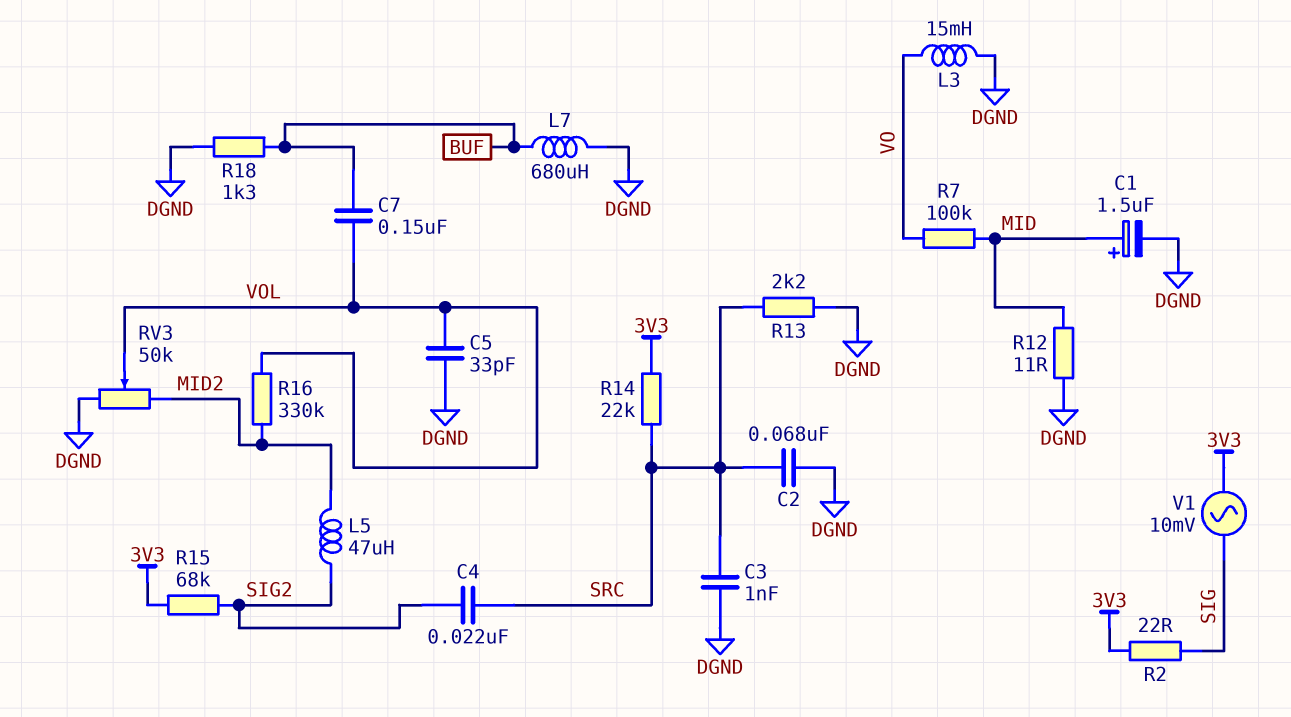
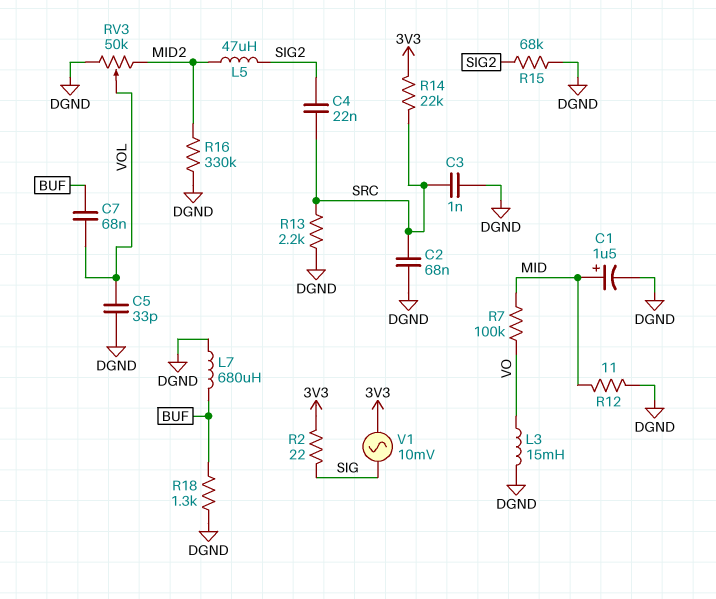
C7: 150nF (BUF, VOL) -> 68nF (BUF, VOL)
R15: 68k (3V3, SIG2) -> 68k (DGND, SIG2)
R16: 330k (MID2, VOL) -> 330k (DGND, MID2)

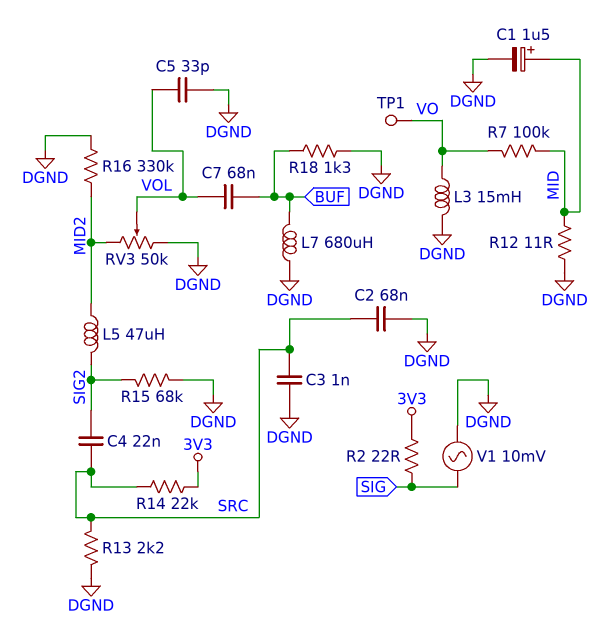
TP1: none -> test point (VO)
V1: AC 10mV (3V3, SIG) -> AC 10mV (DGND, SIG)

